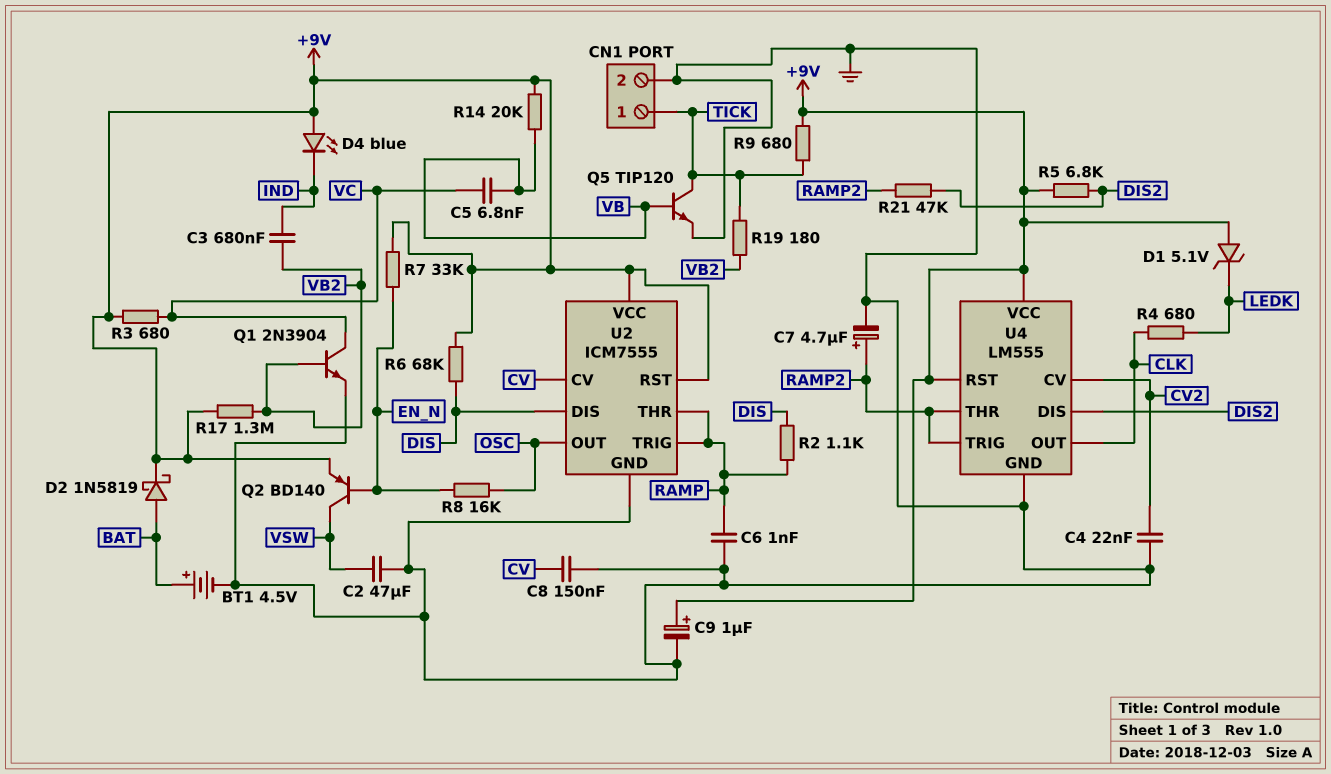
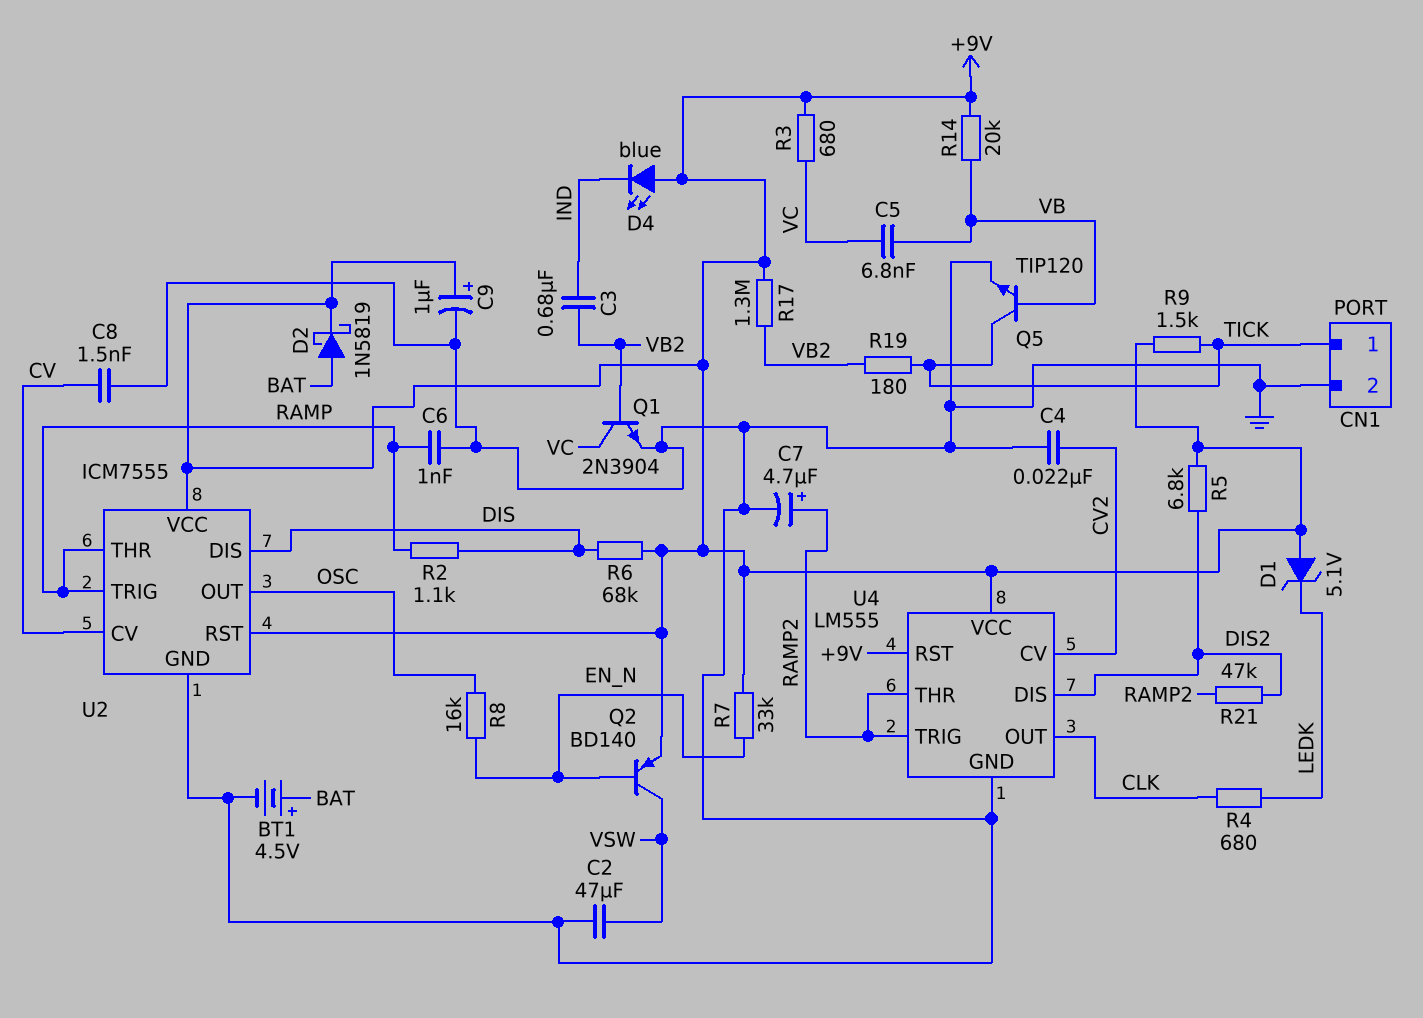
C8: 150nF (CV, GND) -> 1.5nF (CV, GND)
R9: 680 (+9V, TICK) -> 1.5k (+9V, TICK)

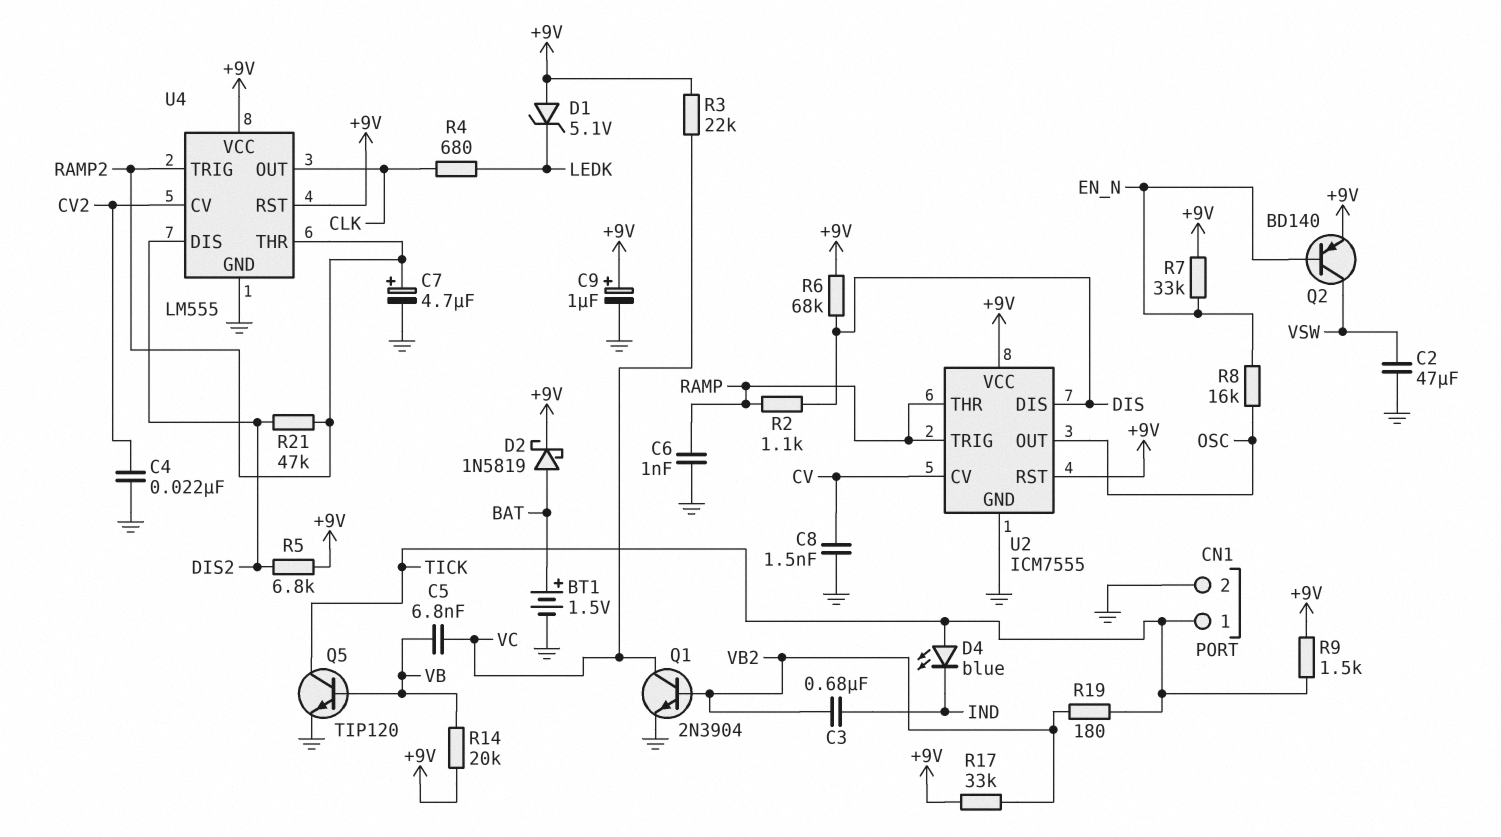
BT1: 4.5V (plus BAT, minus GND) -> 1.5V (plus BAT, minus GND)
D4: LED blue (A +9V, K IND) -> LED blue (A TICK, K IND)
R3: 680 (+9V, VC) -> 22k (+9V, VC)
R17: 1.3M (+9V, VB2) -> 33k (+9V, VB2)

